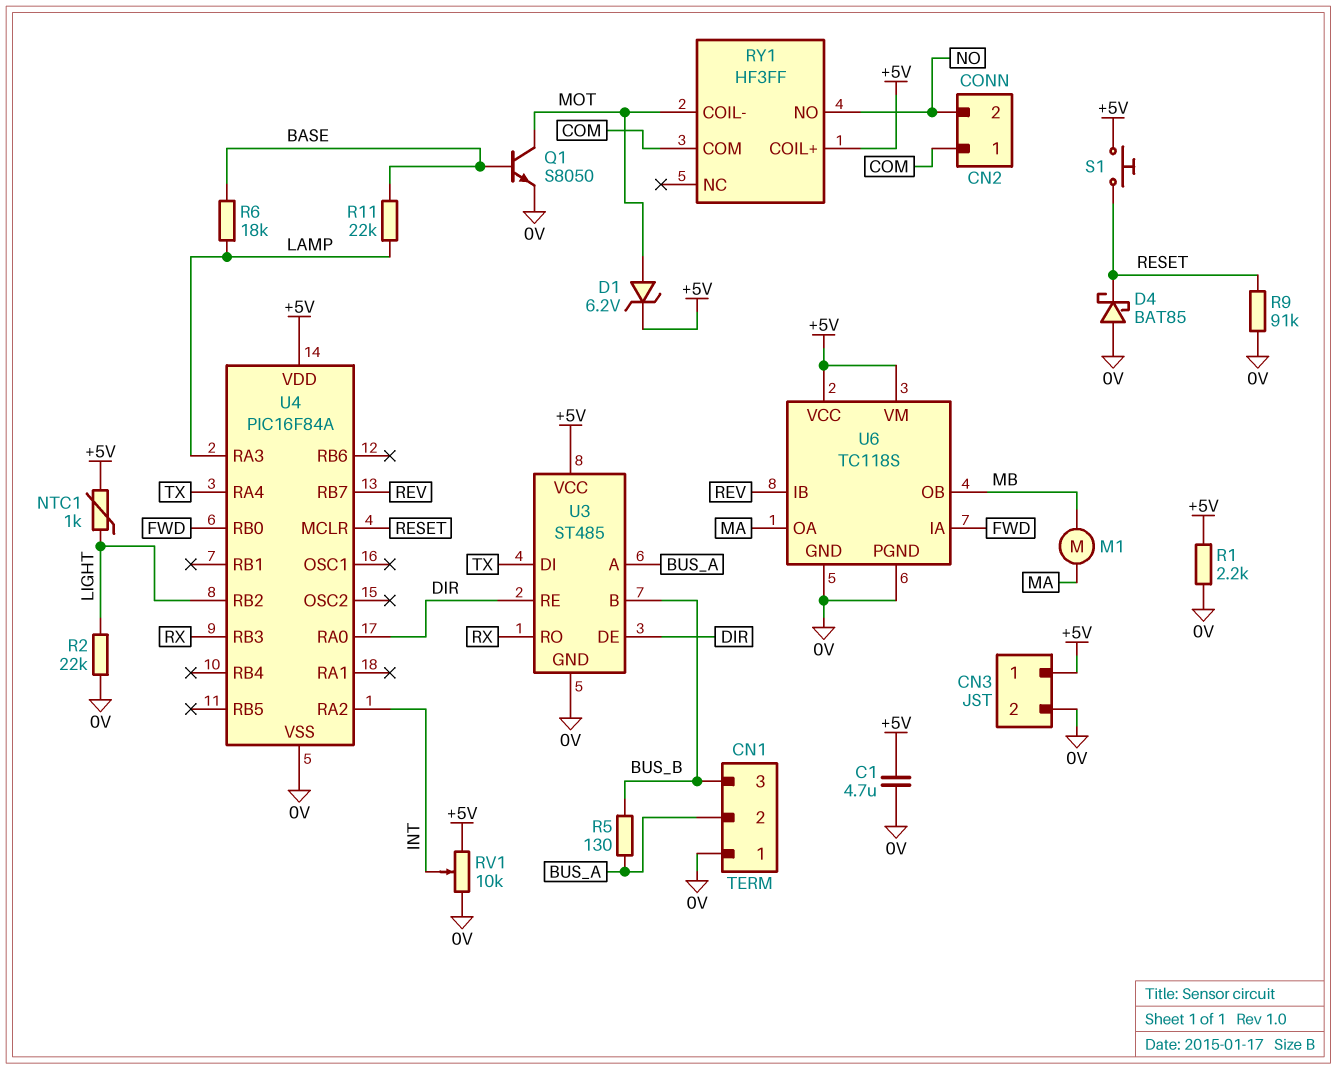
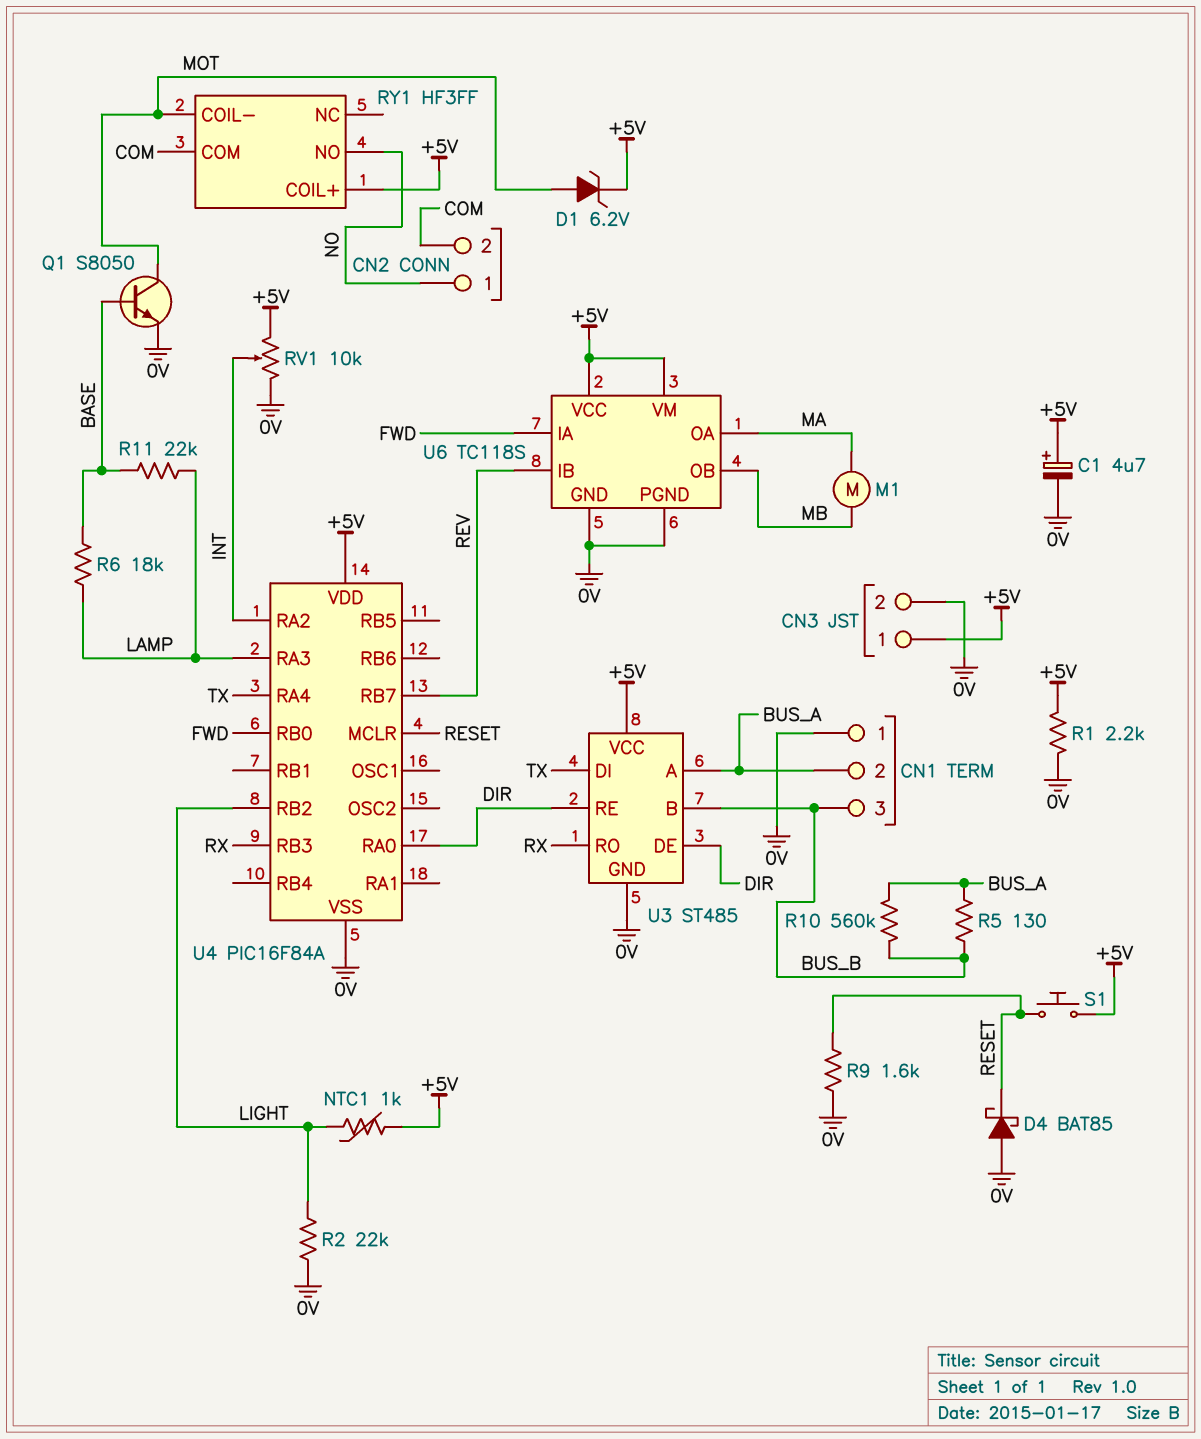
C1: 4.7uF (+5V, 0V) -> 4.7uF (plus +5V, minus 0V)
CN2 pin 1: COM -> NO
CN2 pin 2: NO -> COM
R9: 91k (0V, RESET) -> 1.6k (0V, RESET)
R10: none -> 560k (BUS_A, BUS_B)

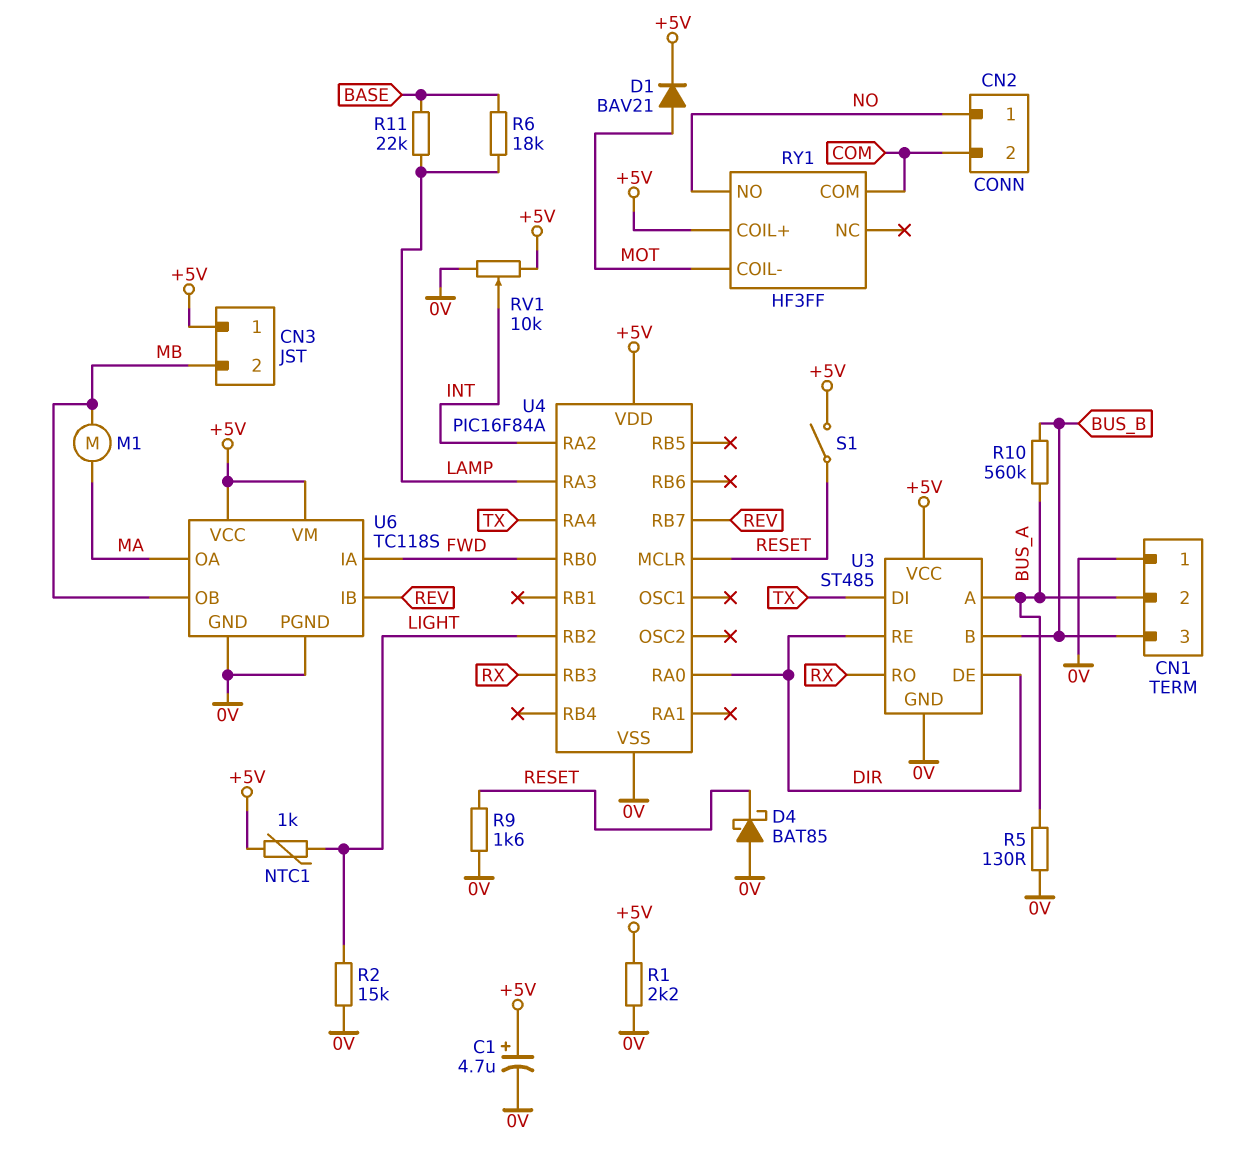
CN3 pin 2: 0V -> MB
D1: zener 6.2V (A MOT, K +5V) -> diode BAV21 (A MOT, K +5V)
Q1: NPN S8050 (B BASE, C MOT, E 0V) -> none
R2: 22k (0V, LIGHT) -> 15k (0V, LIGHT)
R5: 130 (BUS_A, BUS_B) -> 130 (0V, BUS_A)
S1: button (+5V, RESET) -> switch (+5V, RESET)

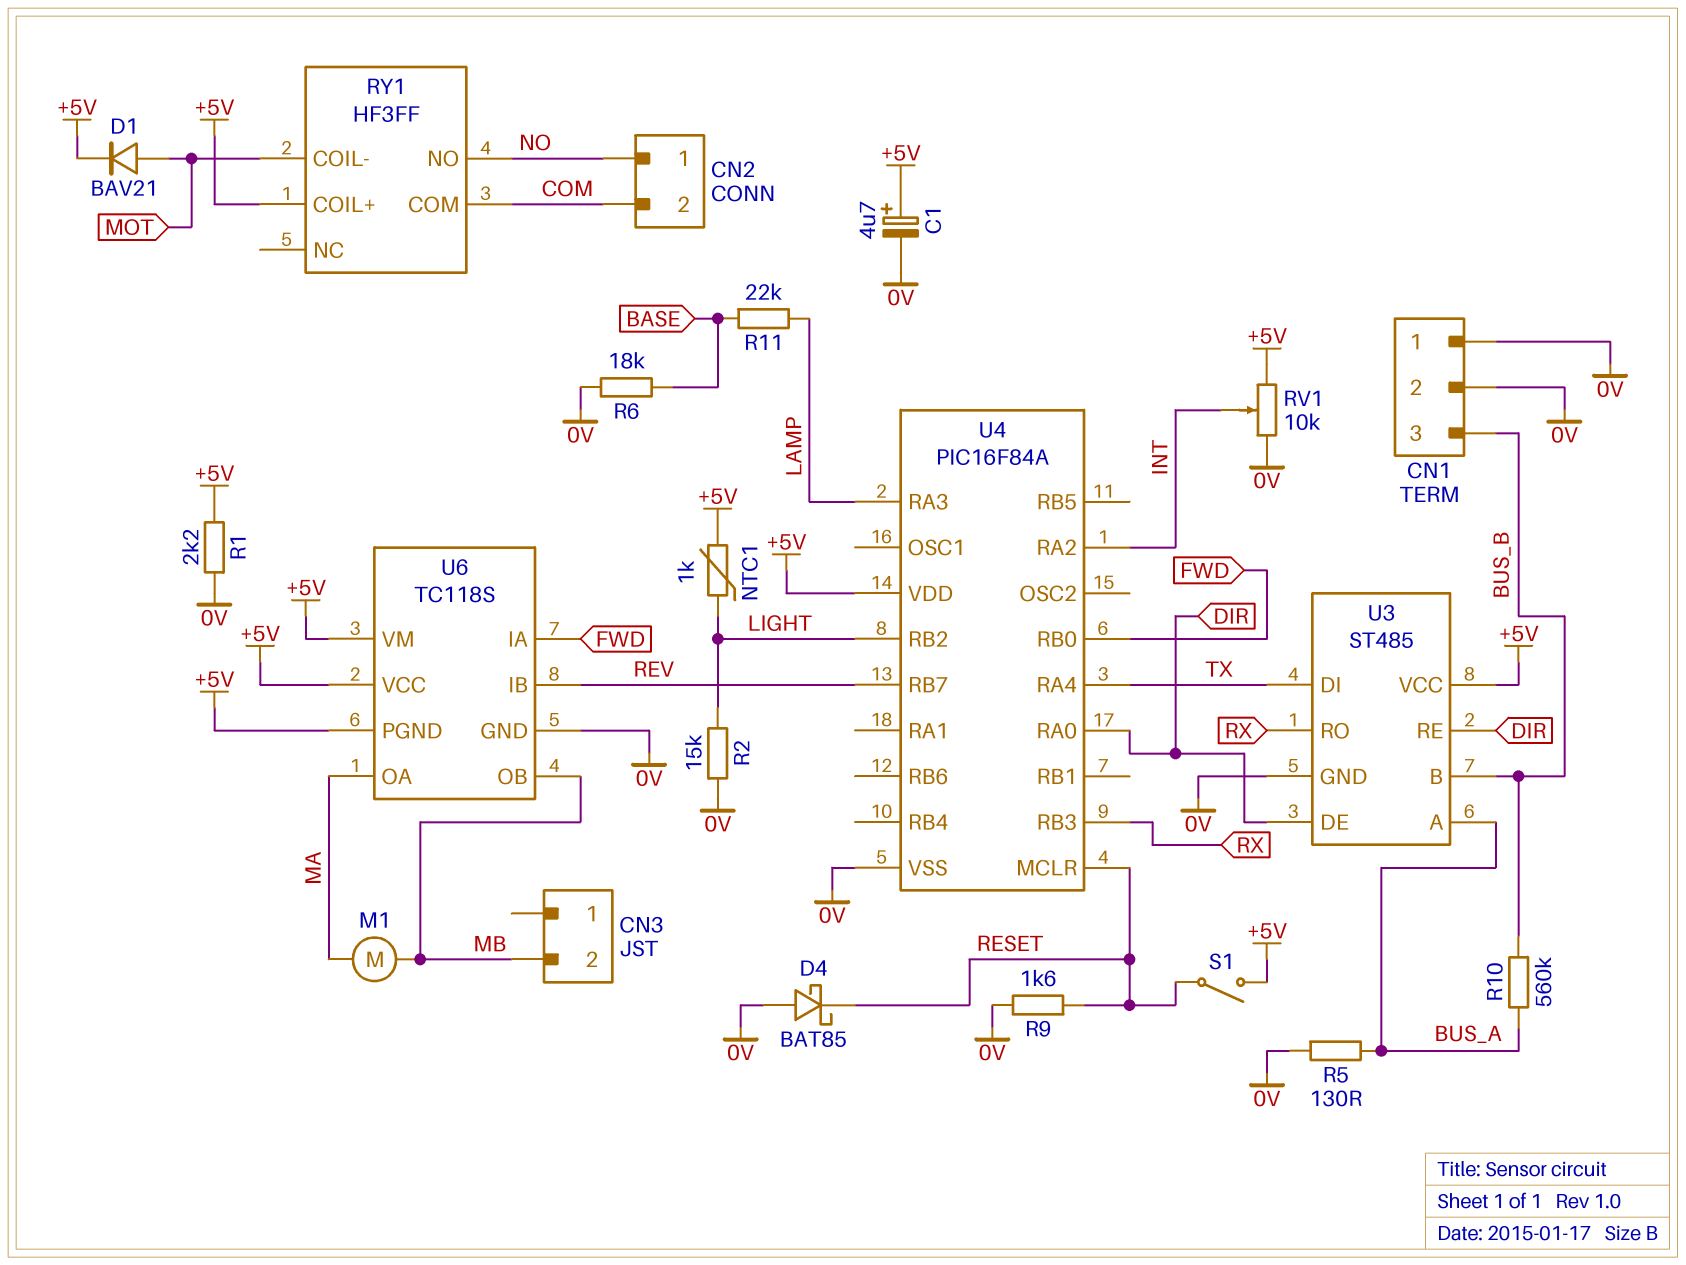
CN1 pin 2: BUS_A -> 0V
CN3 pin 1: +5V -> none
R6: 18k (BASE, LAMP) -> 18k (0V, BASE)
U6 pin PGND: 0V -> +5V

